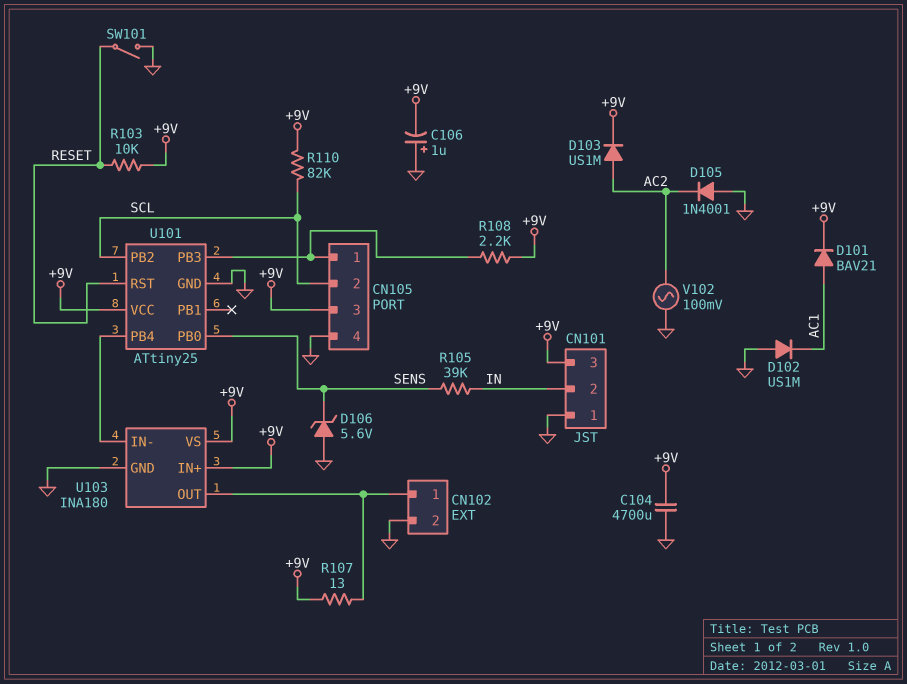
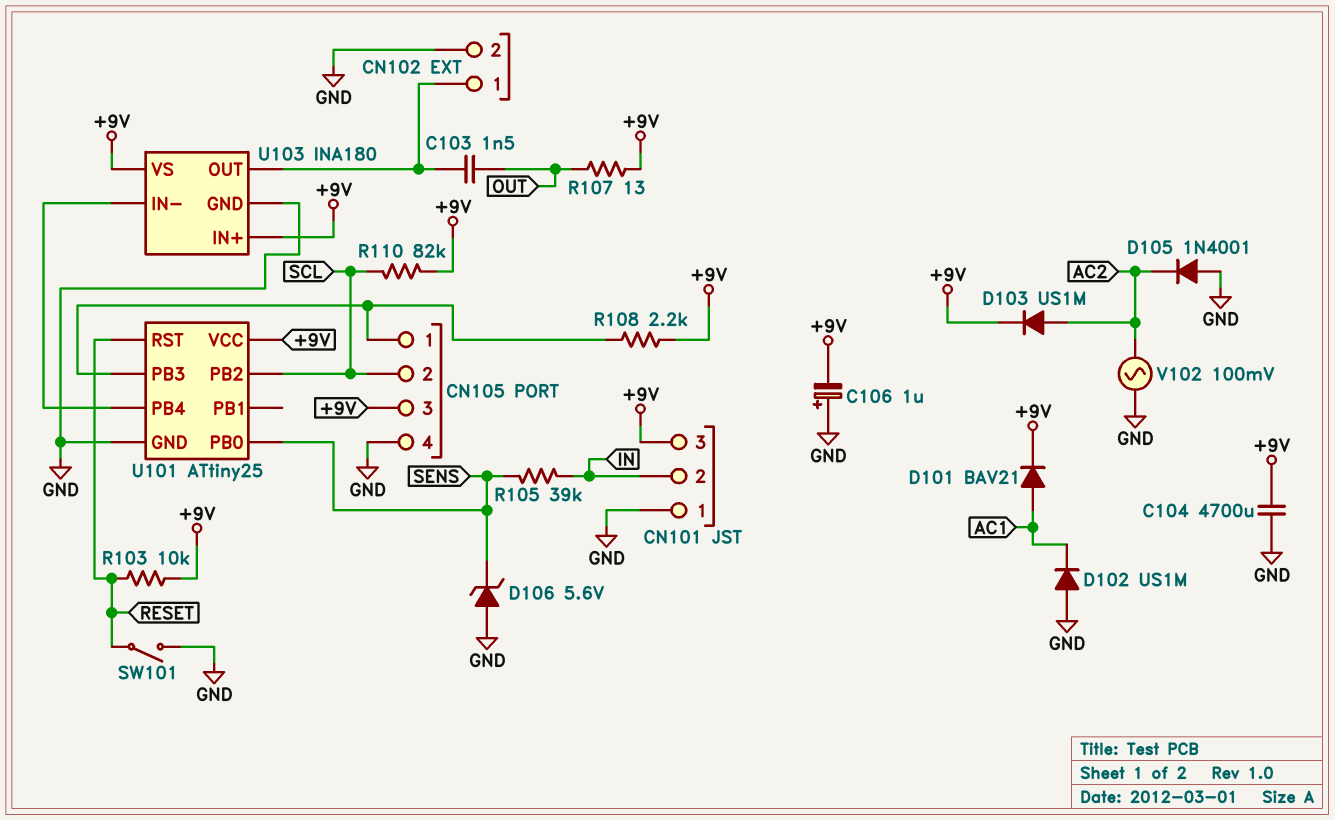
C103: none -> 1.5nF (CN102/1, OUT)
R107: 13 (+9V, CN102/1) -> 13 (+9V, OUT)

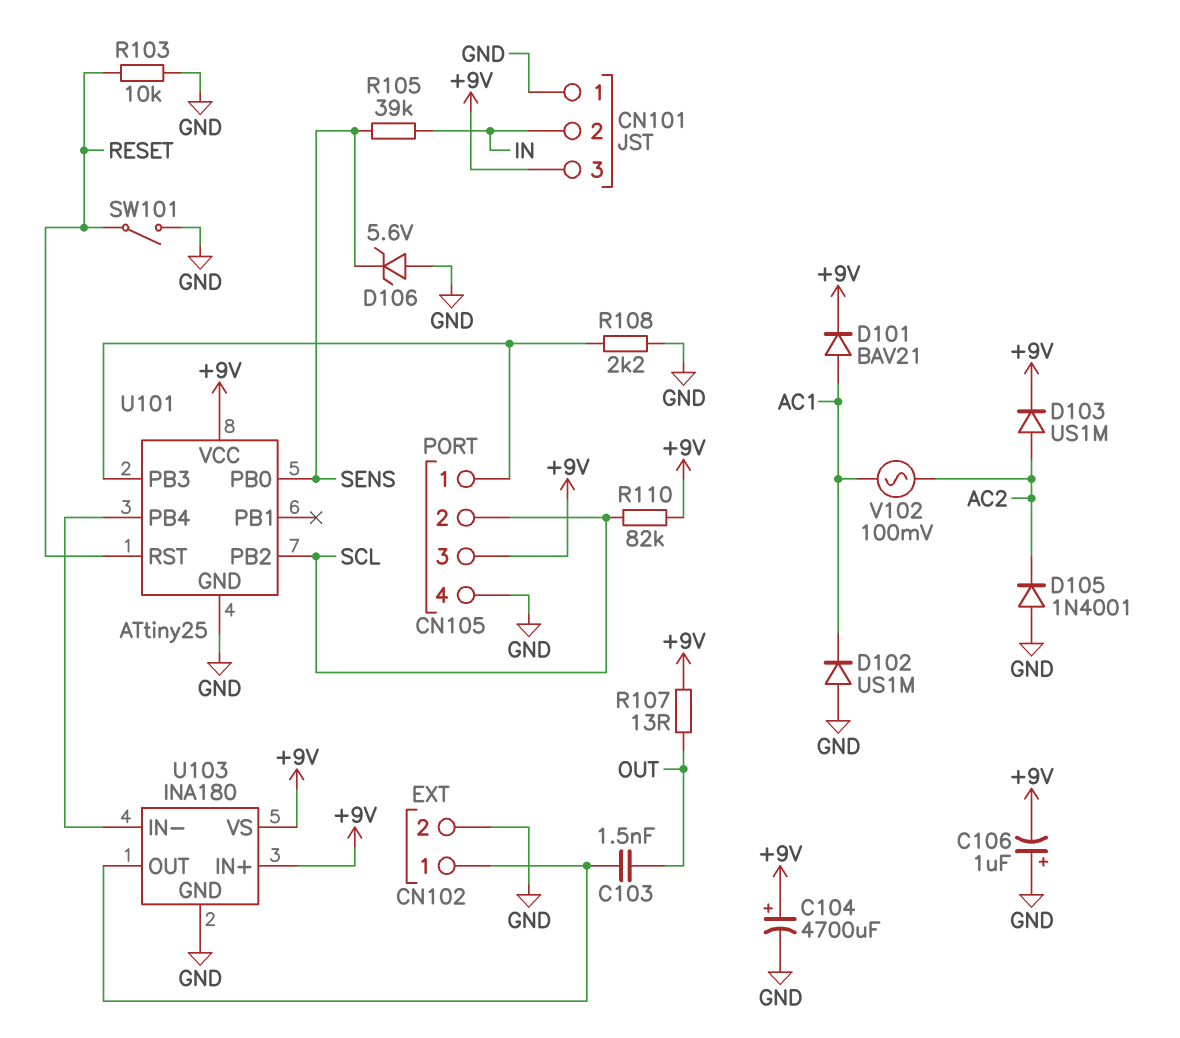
C104: 4700uF (+9V, GND) -> 4700uF (plus +9V, minus GND)
R103: 10k (+9V, RESET) -> 10k (GND, RESET)
R108: 2.2k (+9V, CN105/1) -> 2.2k (CN105/1, GND)
V102: AC 100mV (AC2, GND) -> AC 100mV (AC1, AC2)

